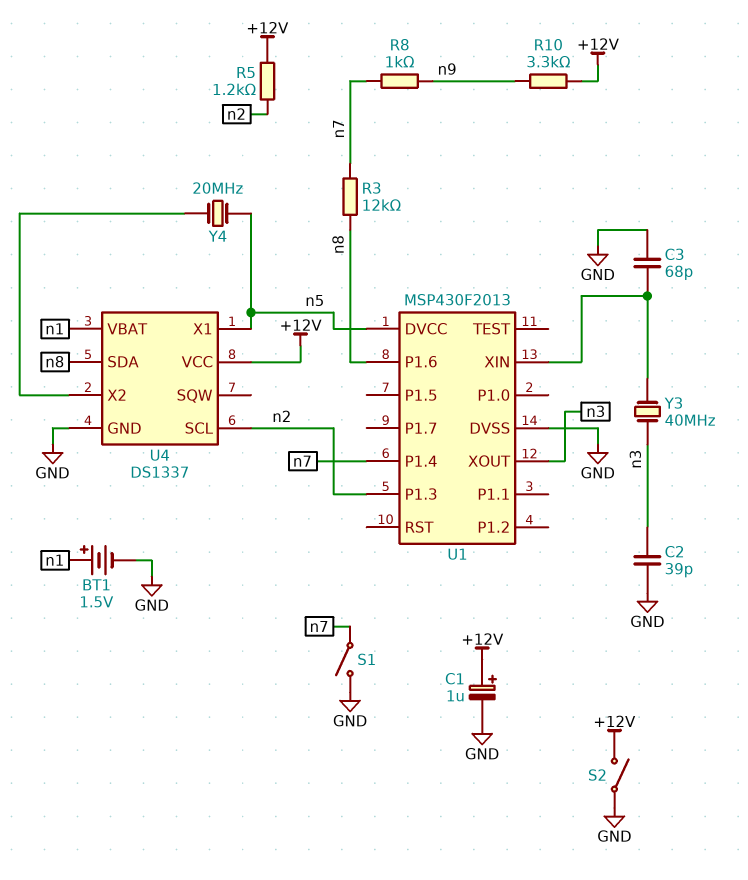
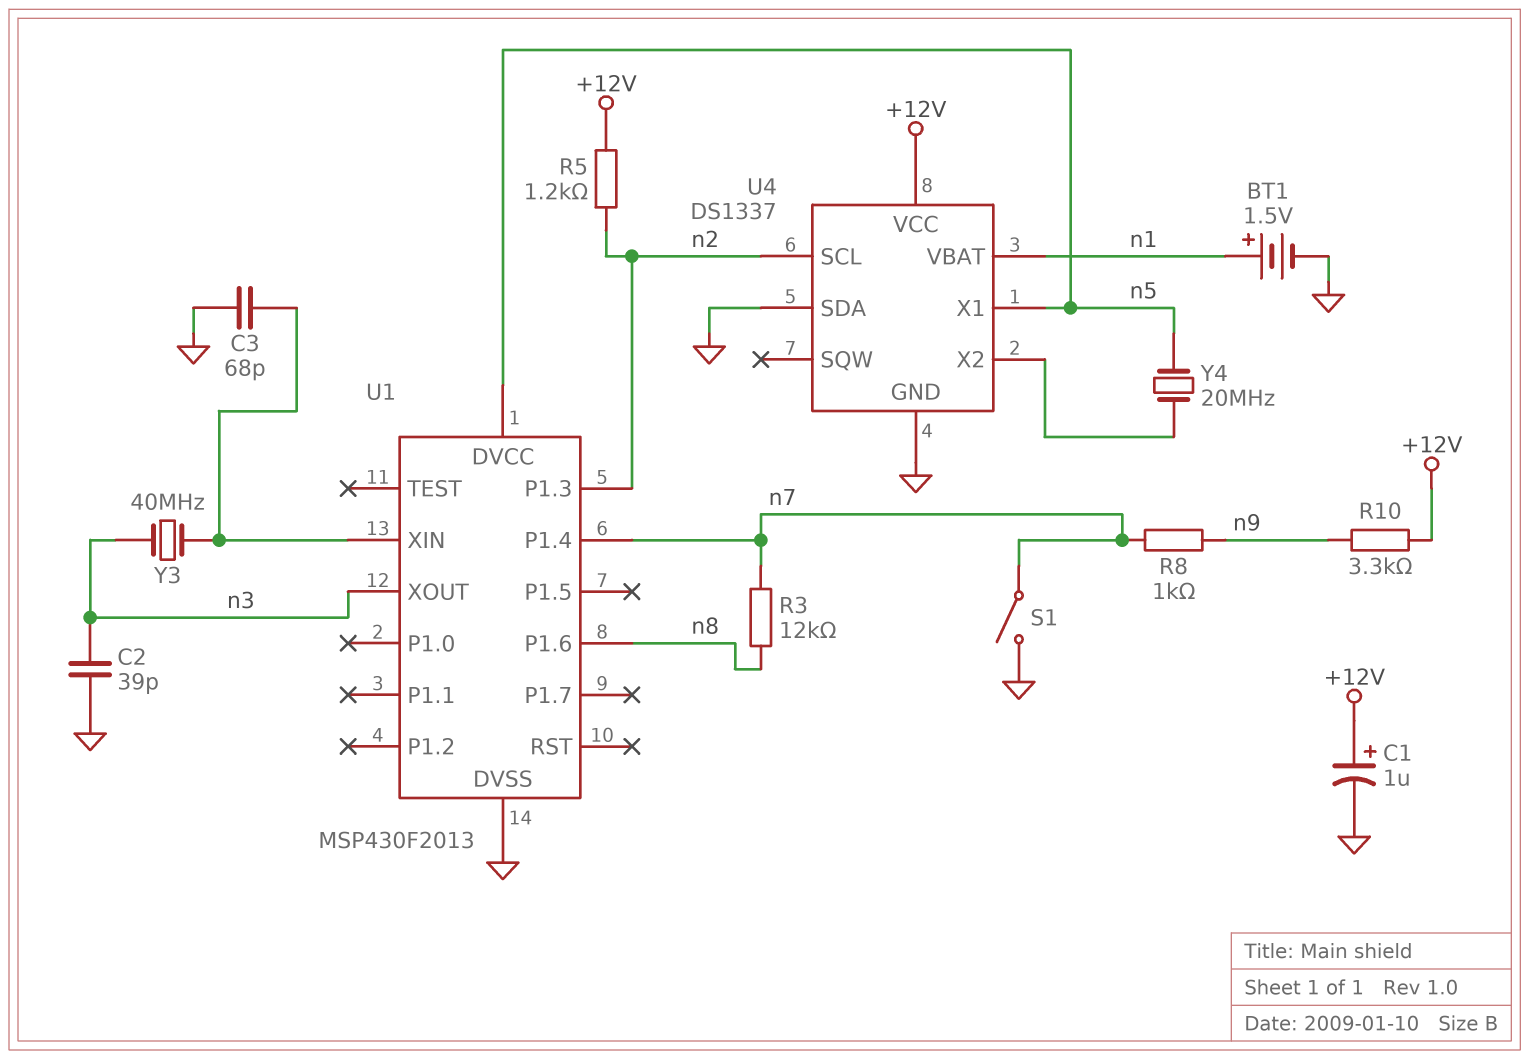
S2: switch (+12V, GND) -> none
U4 pin SDA: n8 -> GND

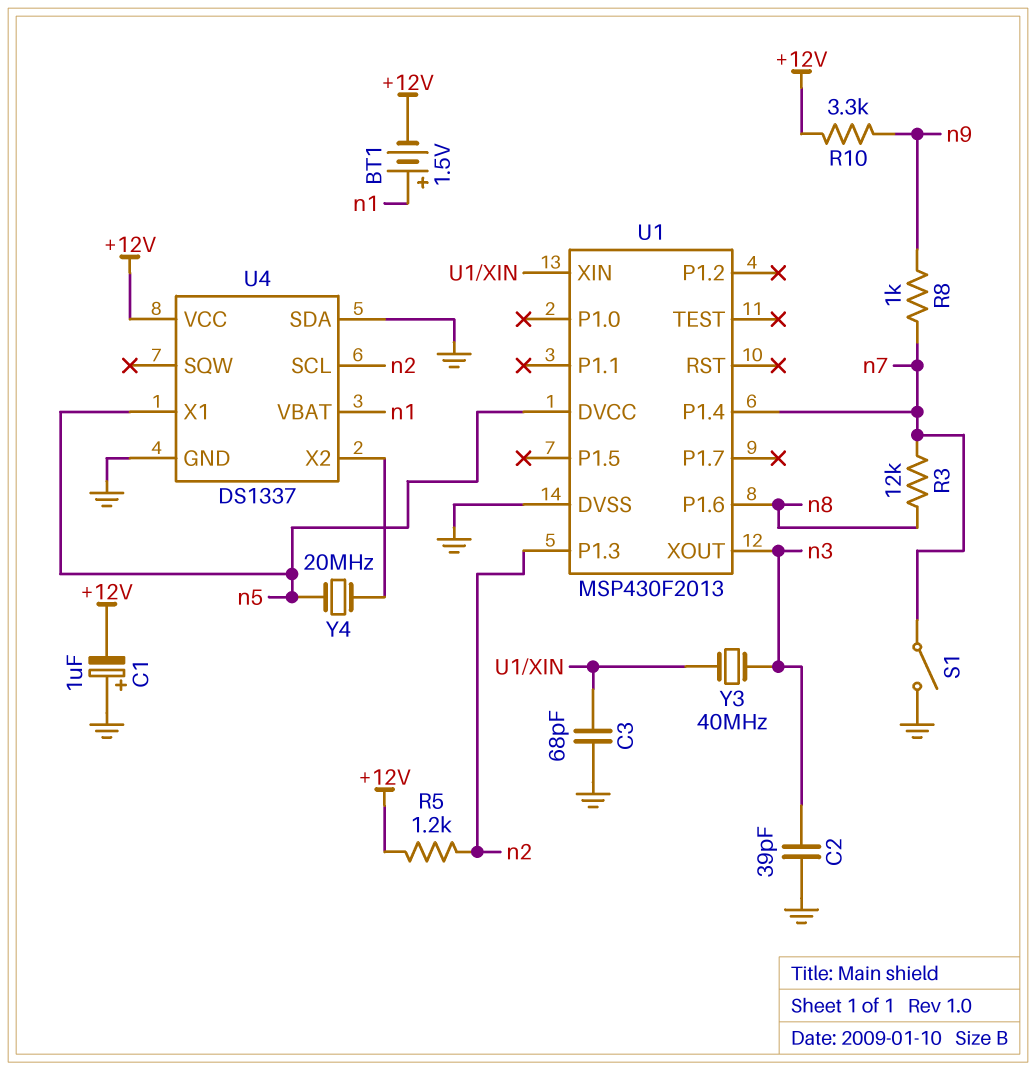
BT1: 1.5V (plus n1, minus GND) -> 1.5V (plus n1, minus +12V)
C1: 1uF (plus +12V, minus GND) -> 1uF (plus GND, minus +12V)

